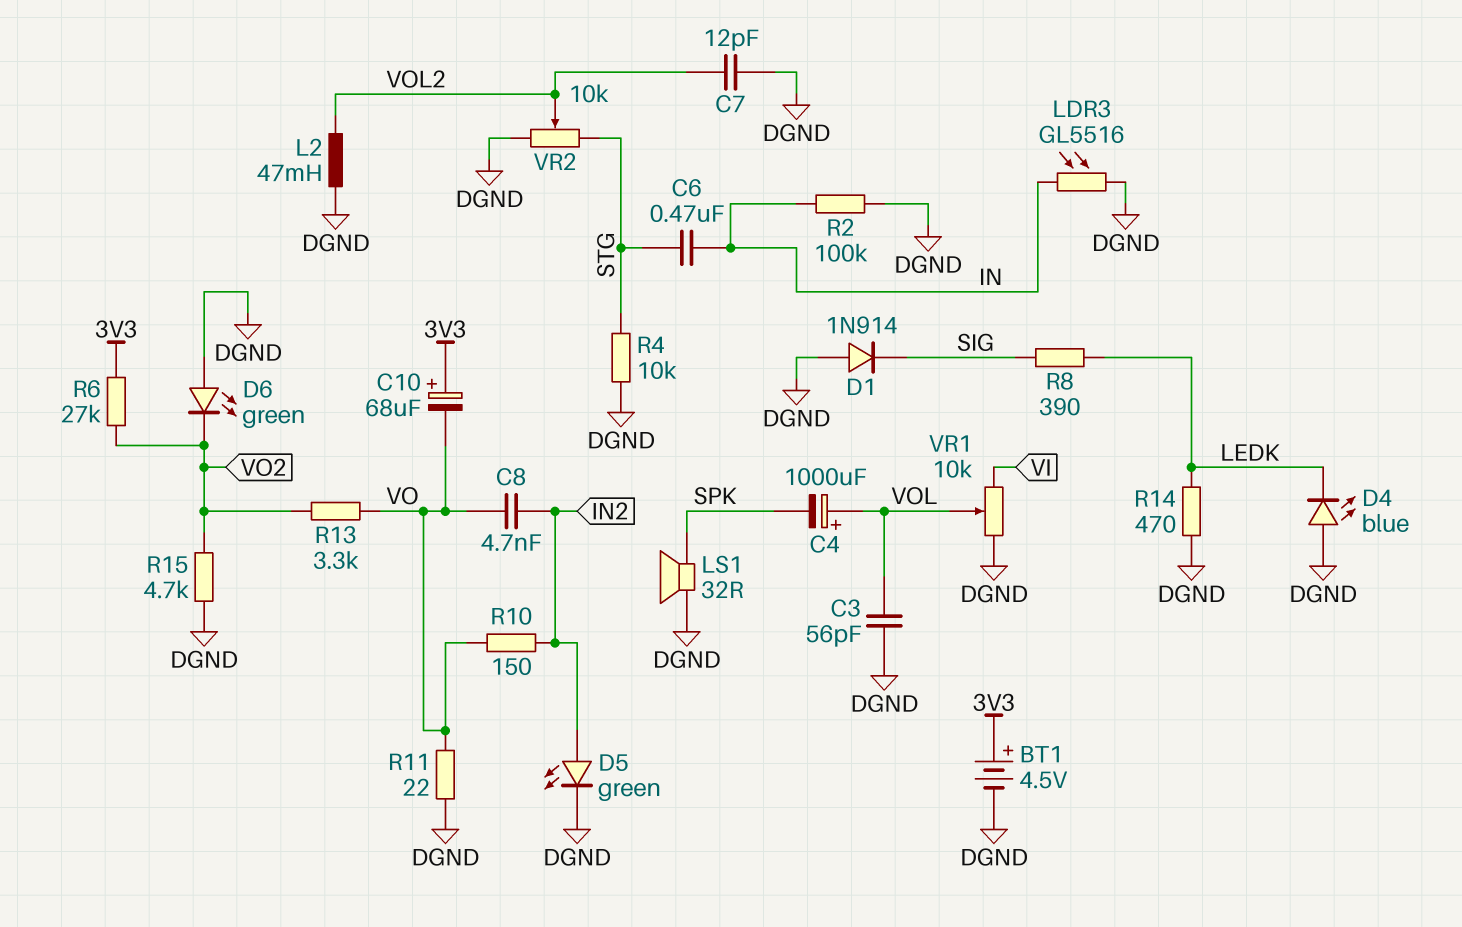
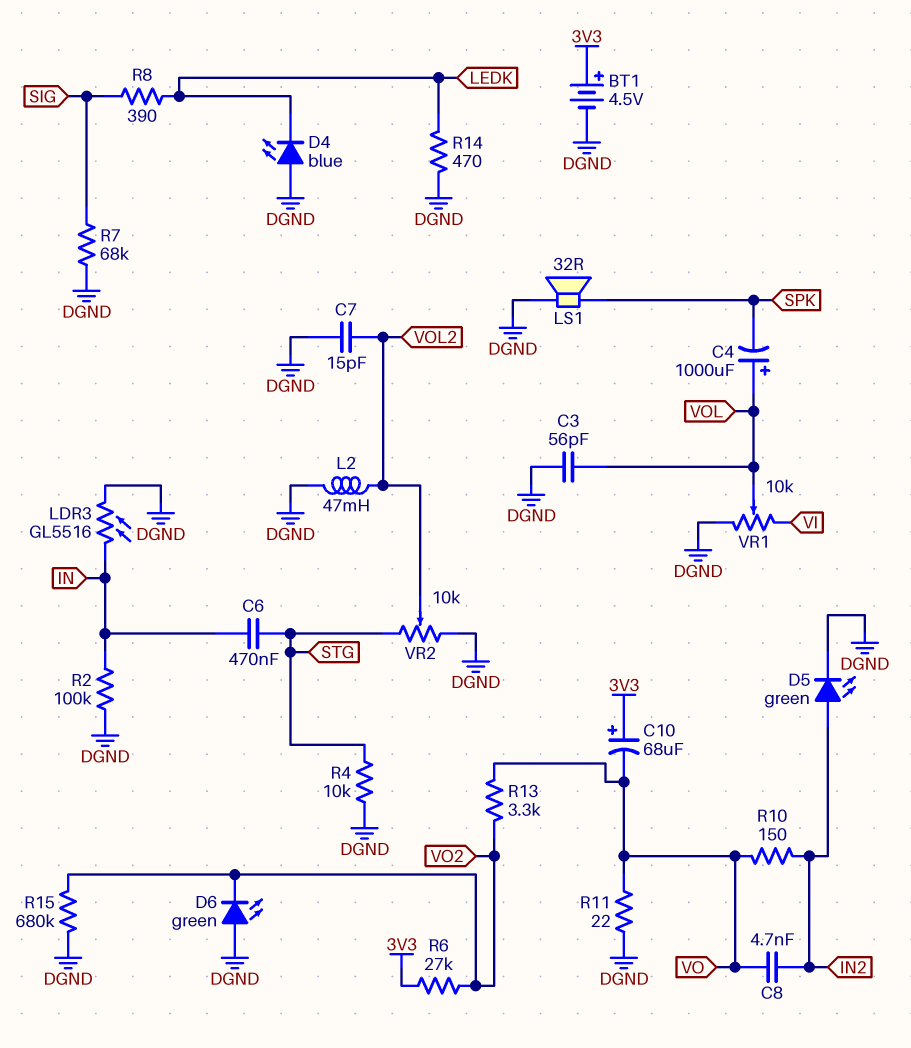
C7: 12pF (DGND, VOL2) -> 15pF (DGND, VOL2)
D1: diode 1N914 (A DGND, K SIG) -> none
R7: none -> 68k (DGND, SIG)
R15: 4.7k (DGND, VO2) -> 680k (DGND, VO2)

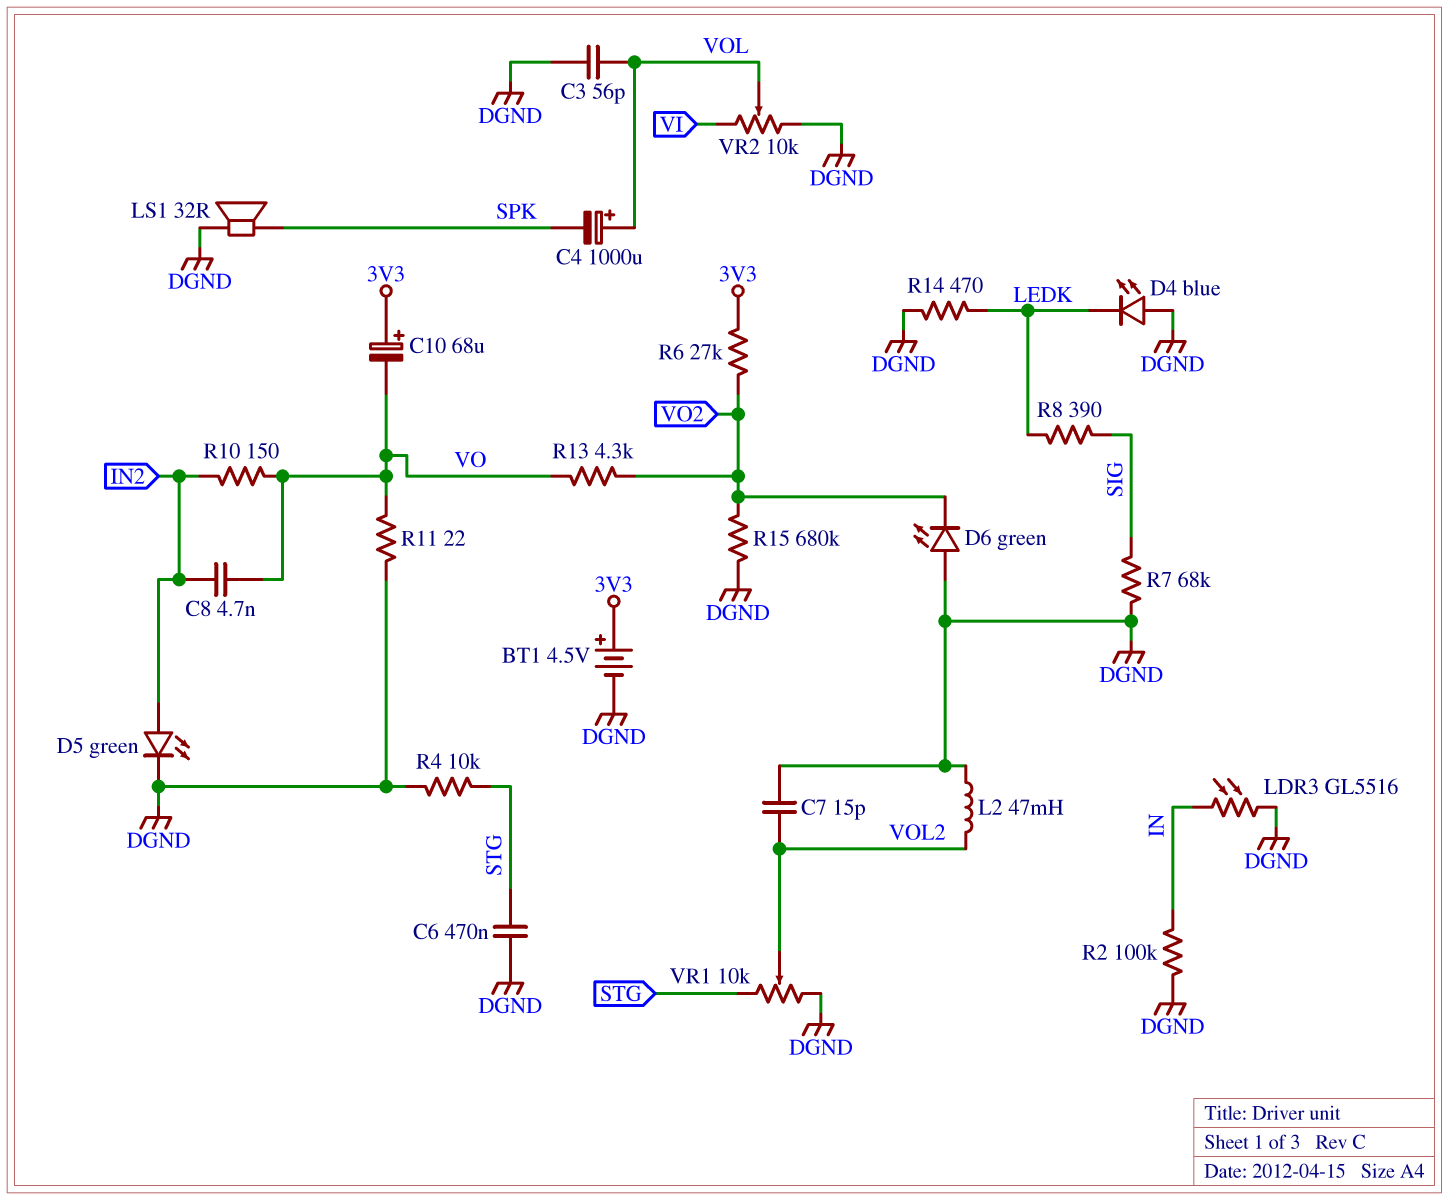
C6: 470nF (IN, STG) -> 470nF (DGND, STG)
R13: 3.3k (VO, VO2) -> 4.3k (VO, VO2)
VR1: 10k (DGND, VI, wiper VOL) -> 10k (DGND, STG, wiper VOL2)
VR2: 10k (DGND, STG, wiper VOL2) -> 10k (DGND, VI, wiper VOL)

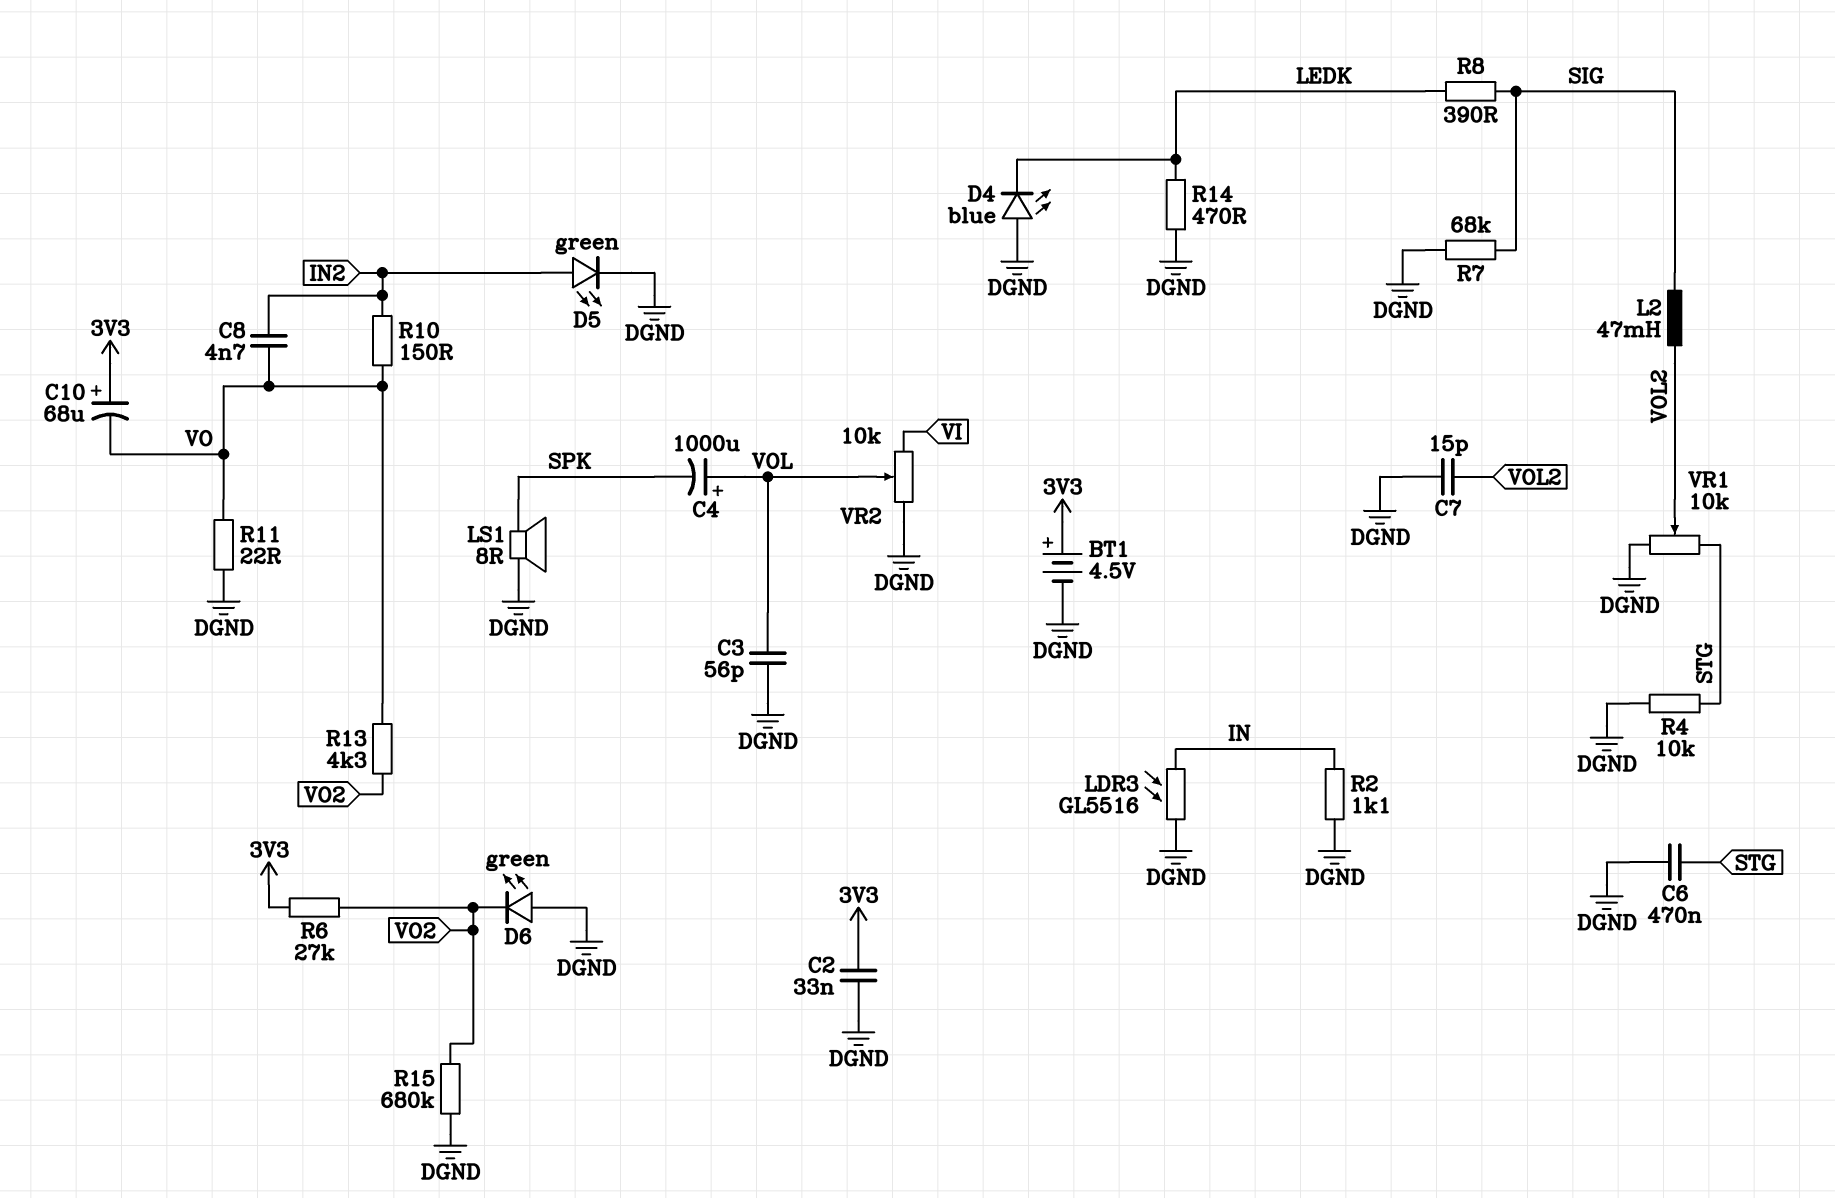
C2: none -> 33nF (3V3, DGND)
L2: 47mH (DGND, VOL2) -> 47mH (SIG, VOL2)
LS1: speaker 32R (DGND, SPK) -> speaker 8R (DGND, SPK)
R2: 100k (DGND, IN) -> 1.1k (DGND, IN)

